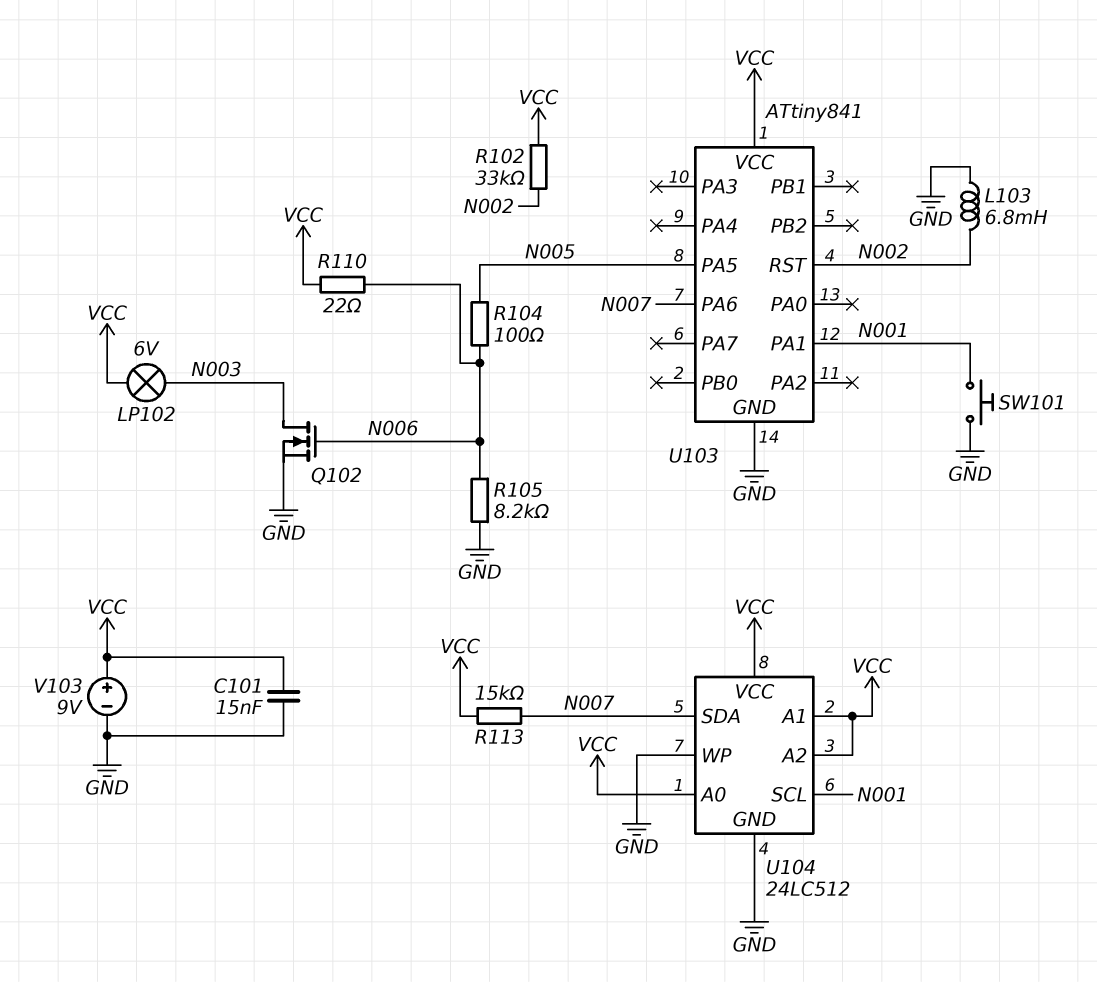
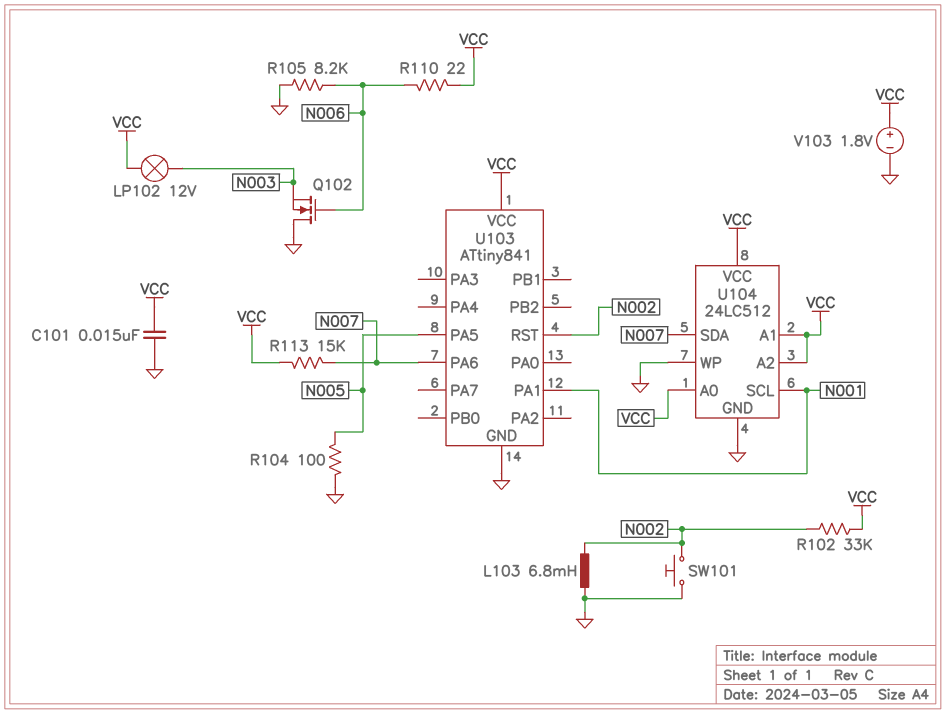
LP102: lamp 6V (N003, VCC) -> lamp 12V (N003, VCC)
Q102: NMOS (G N006, D N003, S GND) -> NMOS (G N006, D GND, S N003)
R104: 100 (N005, N006) -> 100 (GND, N005)
SW101: button (GND, N001) -> button (GND, N002)
V103: 9V (plus VCC, minus GND) -> 1.8V (plus VCC, minus GND)

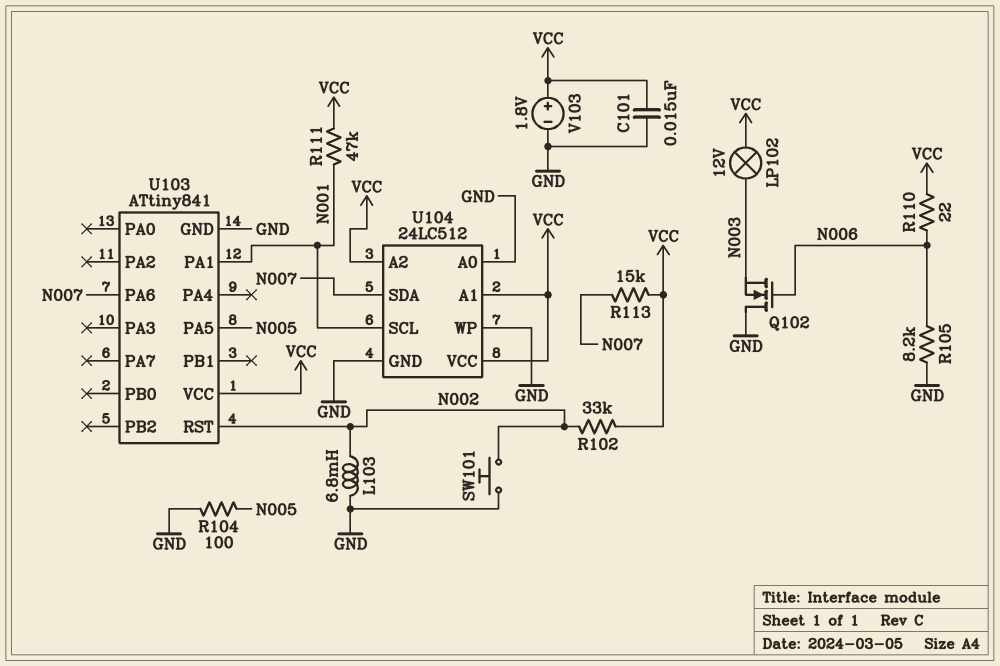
R111: none -> 47k (N001, VCC)
U104 pin A0: VCC -> GND

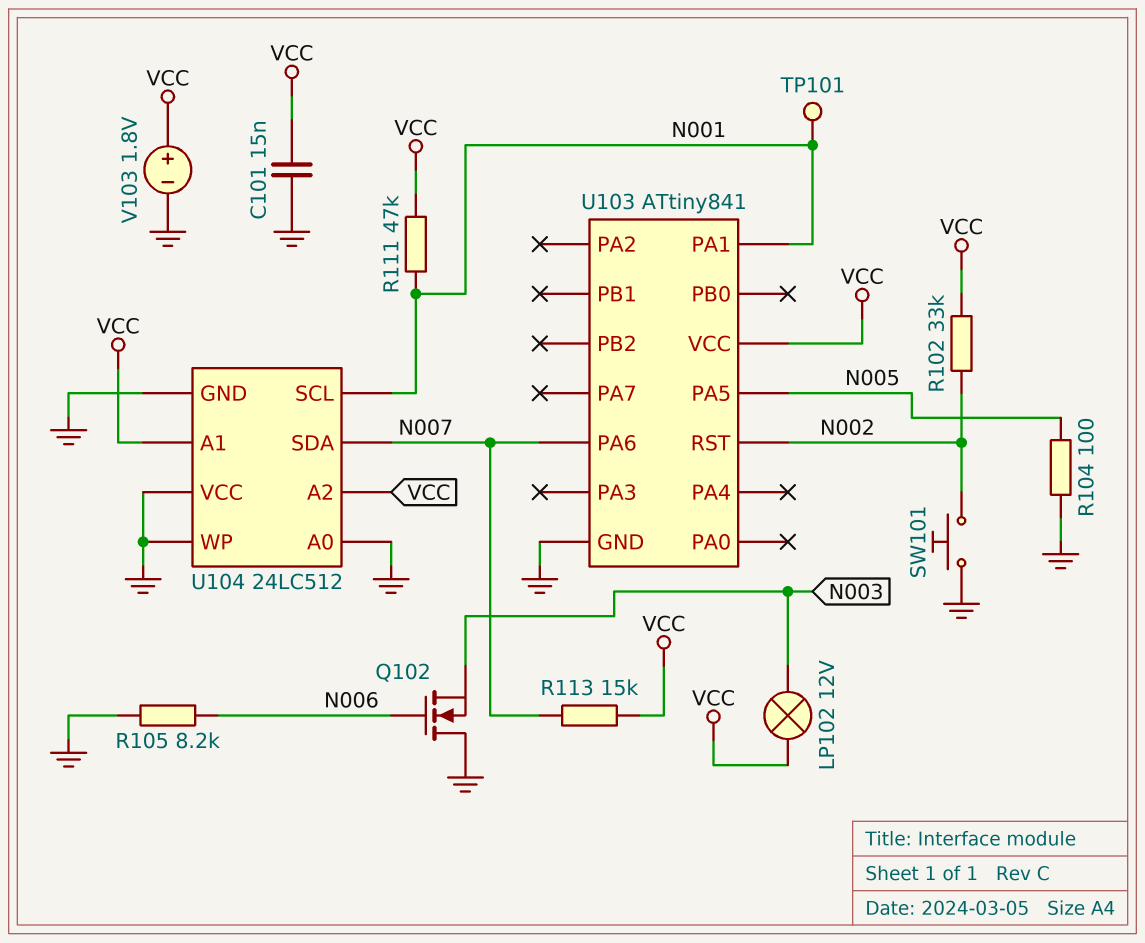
L103: 6.8mH (GND, N002) -> none
R110: 22 (N006, VCC) -> none
TP101: none -> test point (N001)
U104 pin VCC: VCC -> GND

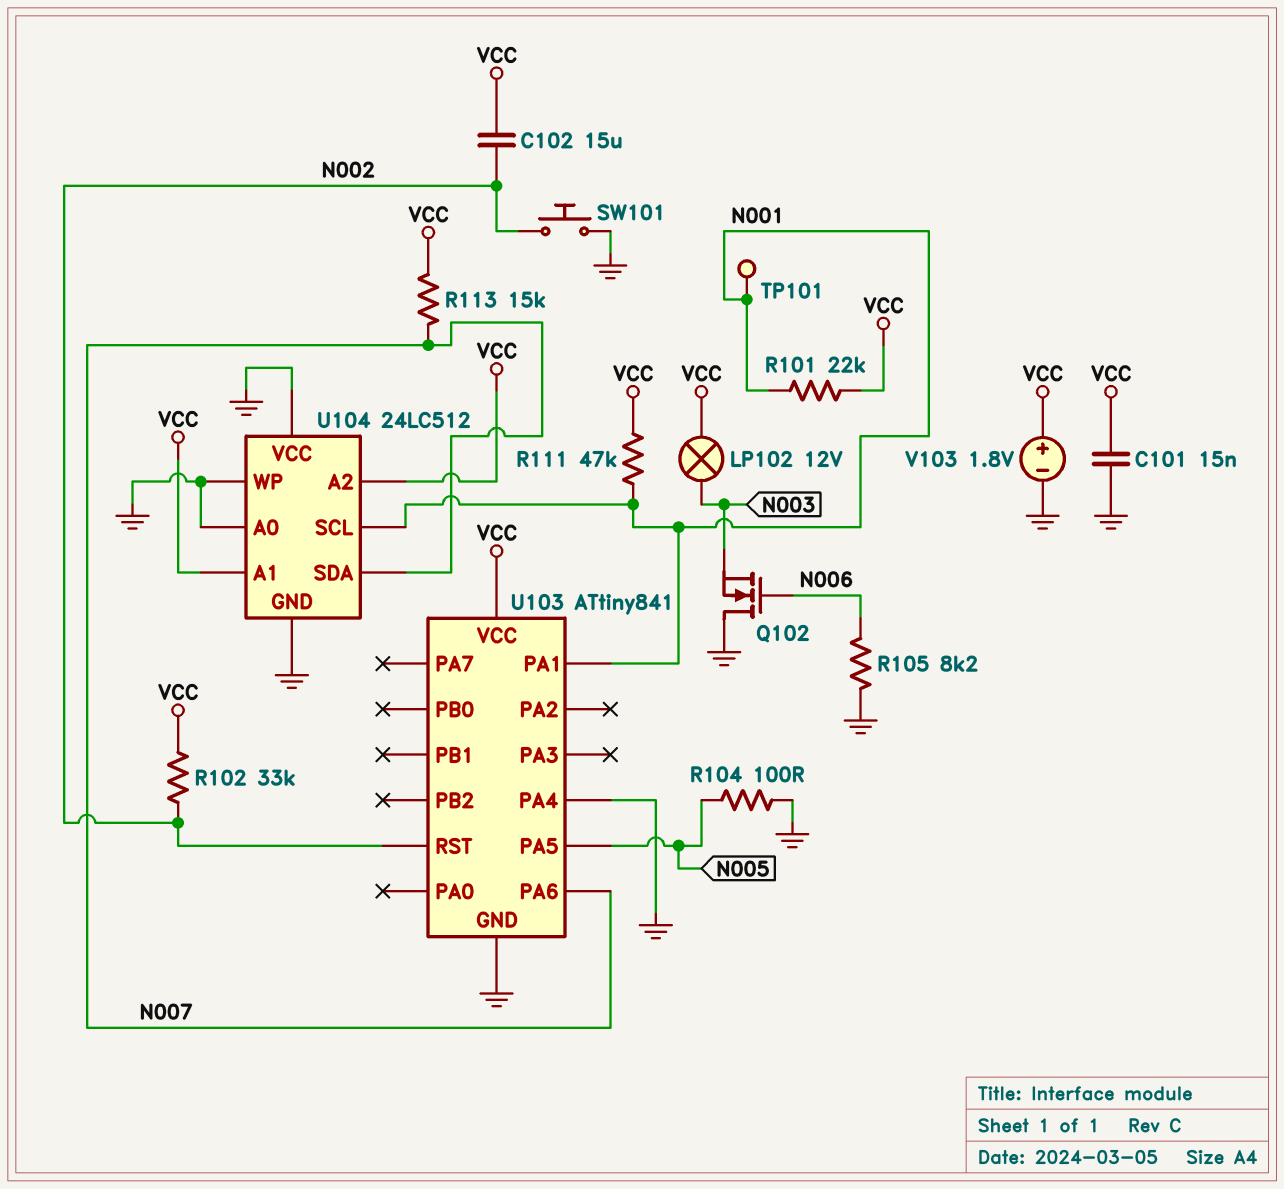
C102: none -> 15uF (N002, VCC)
R101: none -> 22k (N001, VCC)
U103 pin PA4: none -> GND

